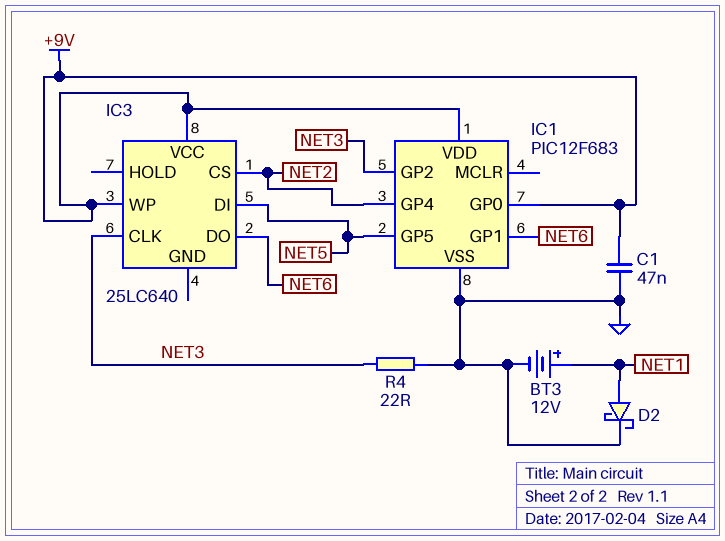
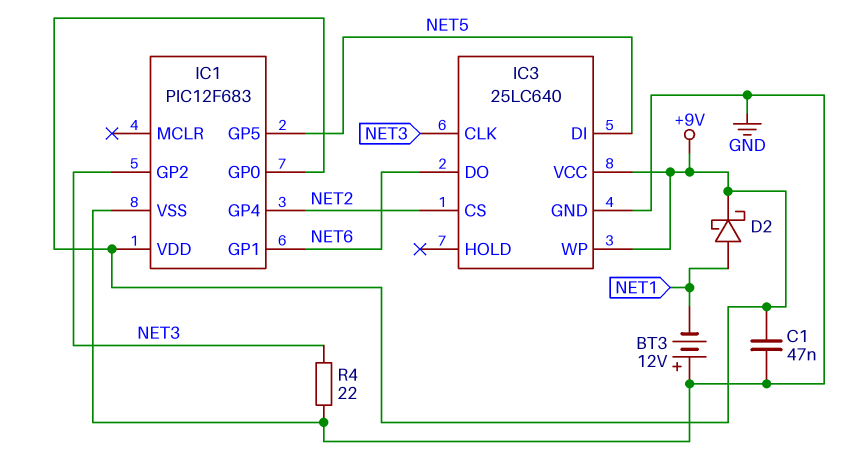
BT3: 12V (plus NET1, minus GND) -> 12V (plus GND, minus NET1)
D2: schottky (A NET1, K GND) -> schottky (A NET1, K +9V)
IC3 pin GND: none -> GND

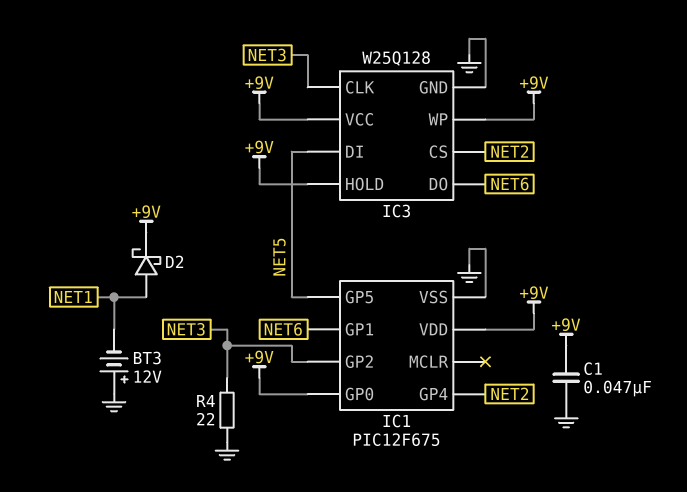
IC1: PIC12F683 -> PIC12F675
IC3: 25LC640 -> W25Q128
IC3 pin HOLD: none -> +9V

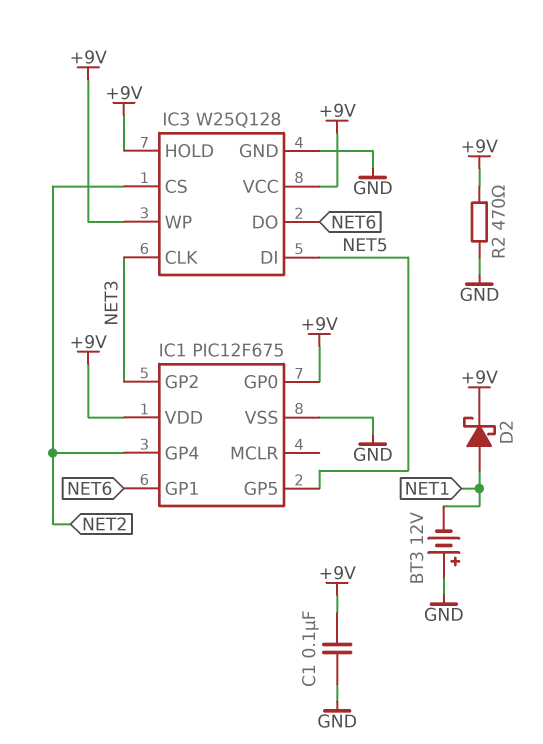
C1: 47nF (+9V, GND) -> 100nF (+9V, GND)
R2: none -> 470 (+9V, GND)
R4: 22 (GND, NET3) -> none

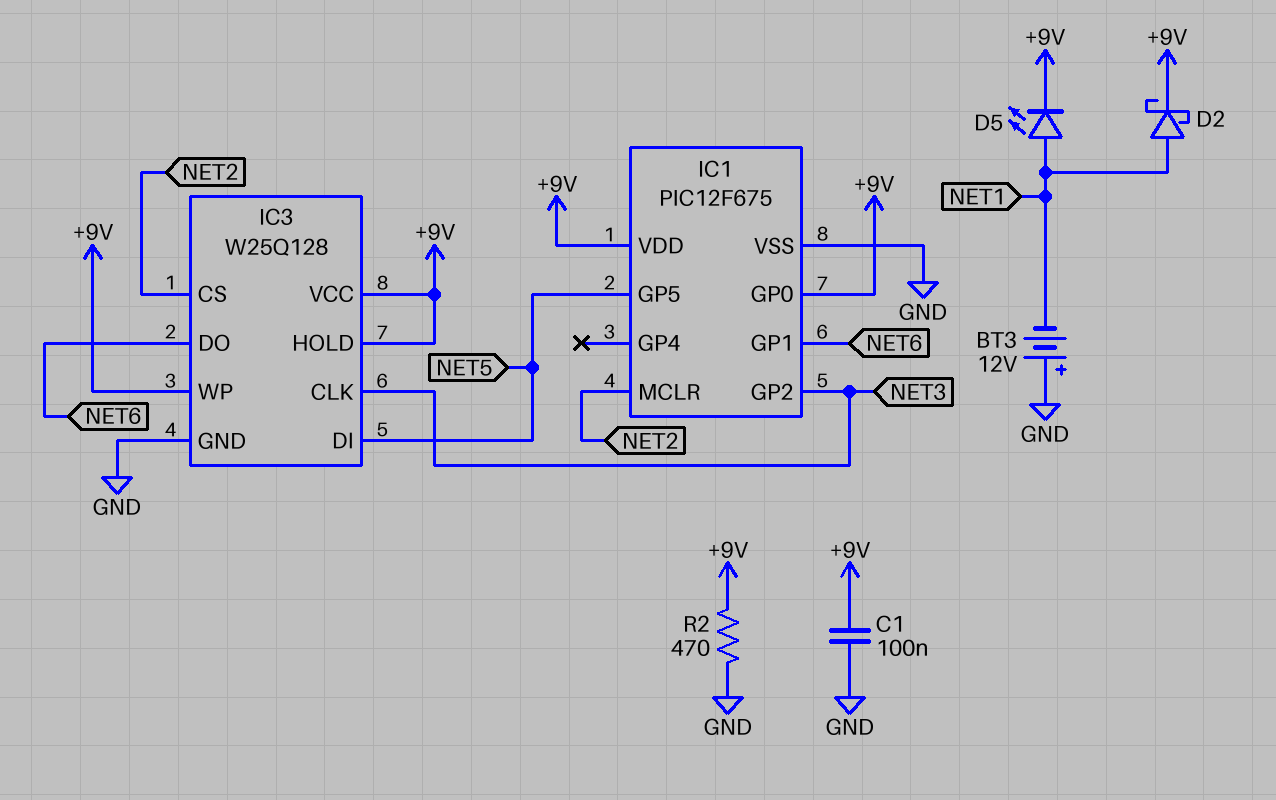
D5: none -> LED (A NET1, K +9V)
IC1 pin GP4: NET2 -> none
IC1 pin MCLR: none -> NET2

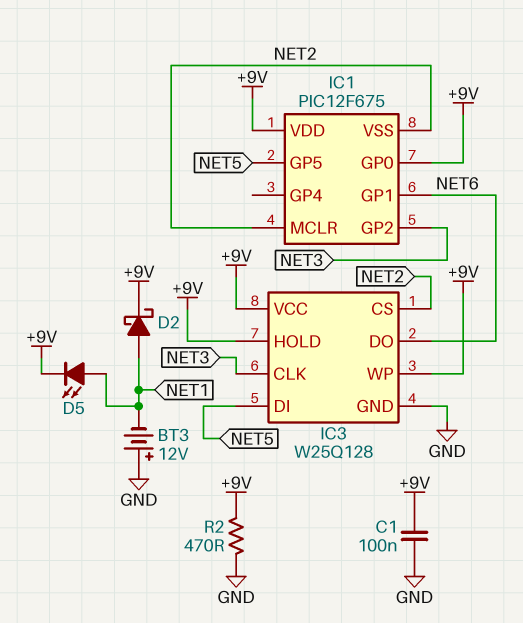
IC1 pin VSS: GND -> NET2

